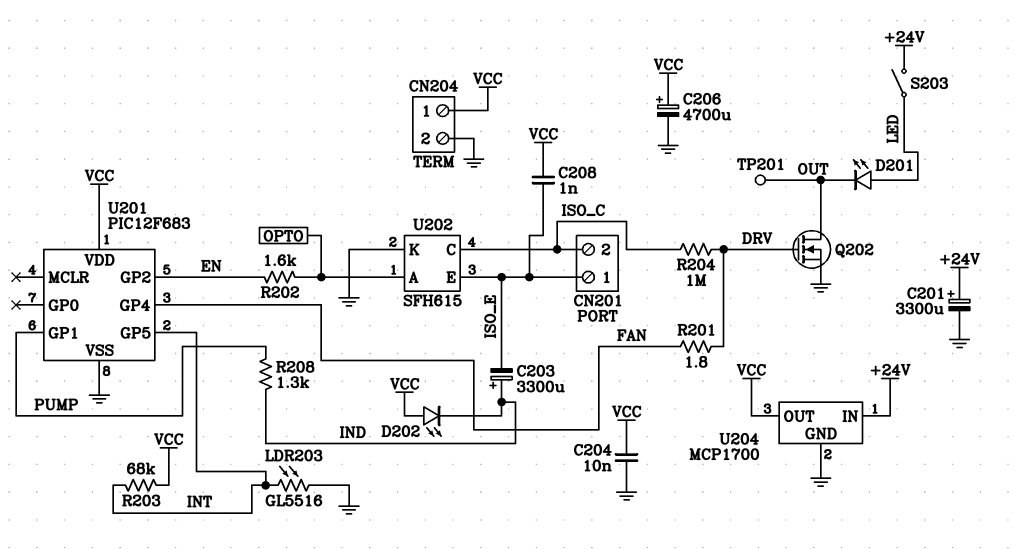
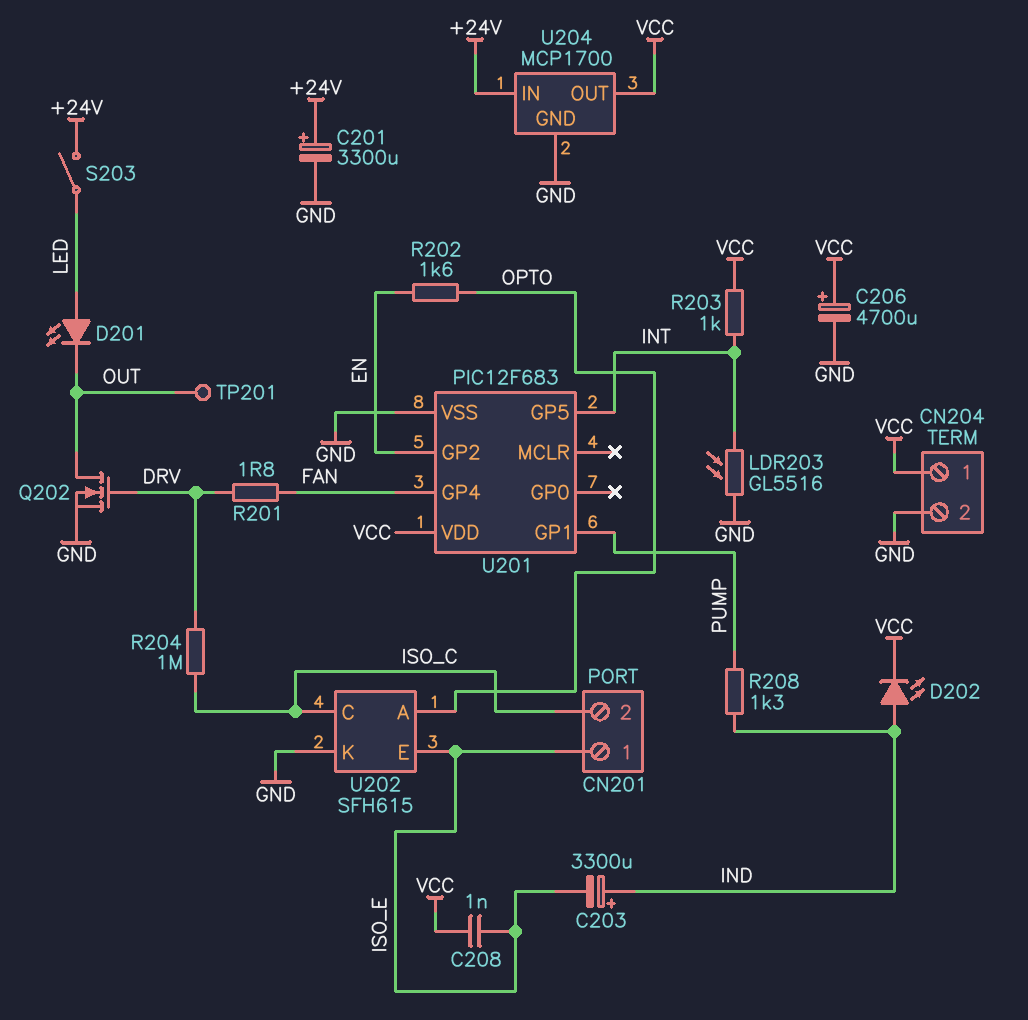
C204: 10nF (GND, VCC) -> none
D202: LED (A VCC, K IND) -> LED (A IND, K VCC)
R203: 68k (INT, VCC) -> 1k (INT, VCC)

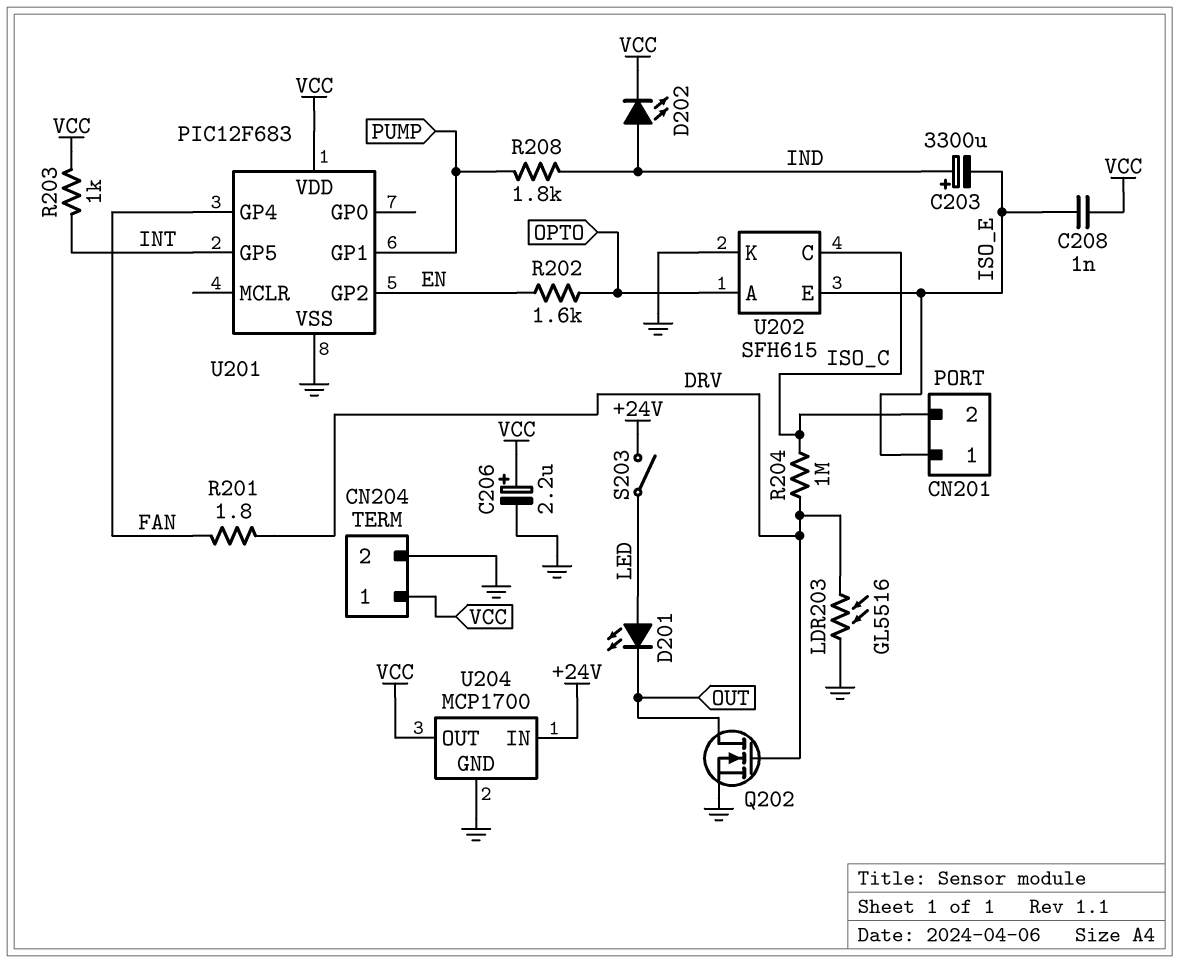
C201: 3300uF (plus +24V, minus GND) -> none
C206: 4700uF (plus VCC, minus GND) -> 2.2uF (plus VCC, minus GND)
LDR203: GL5516 (GND, INT) -> GL5516 (DRV, GND)
R208: 1.3k (IND, PUMP) -> 1.8k (IND, PUMP)
TP201: test point (OUT) -> none

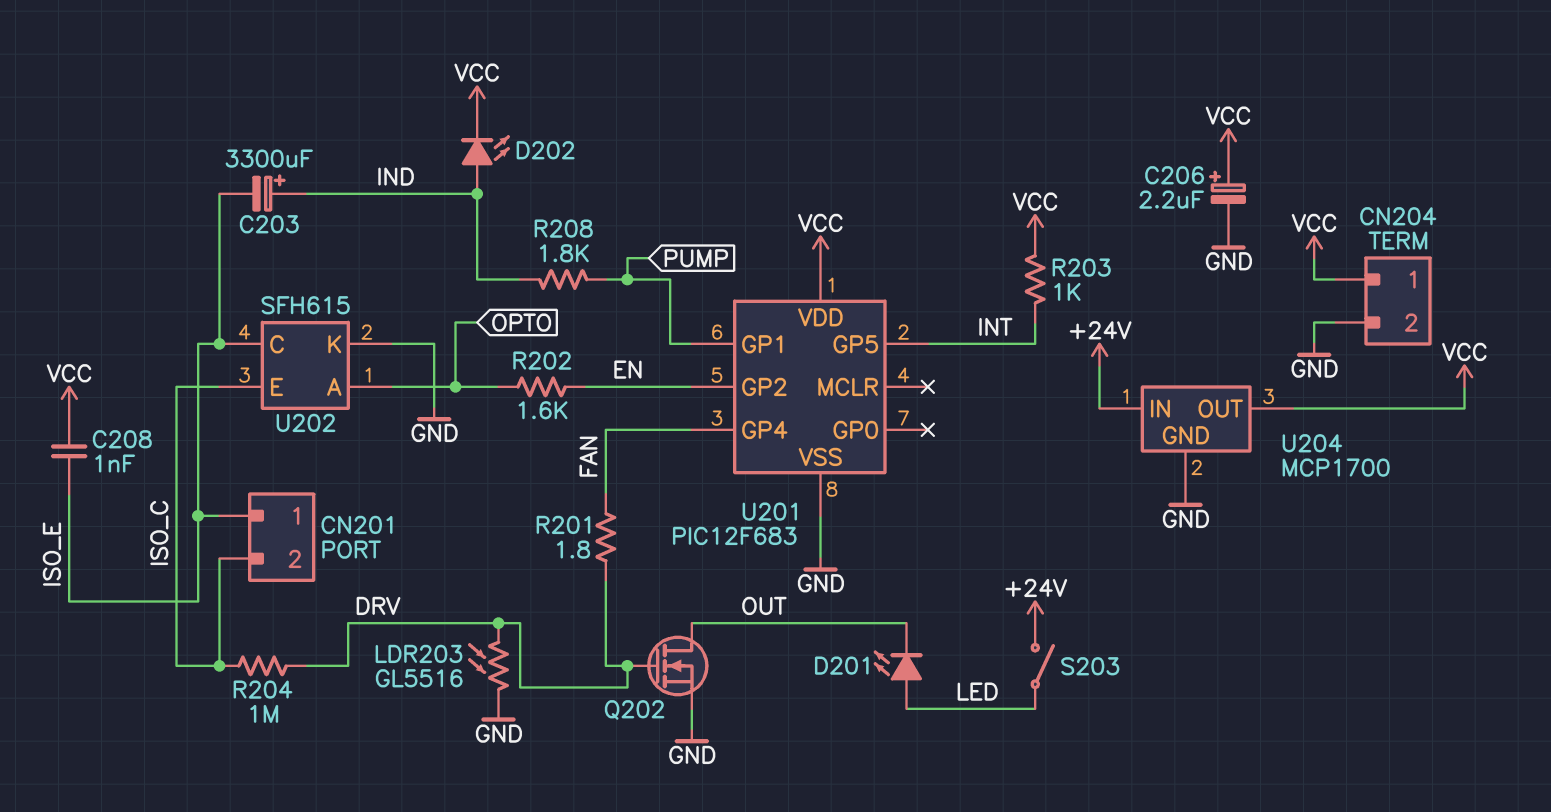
U202 pin C: ISO_C -> ISO_E
U202 pin E: ISO_E -> ISO_C

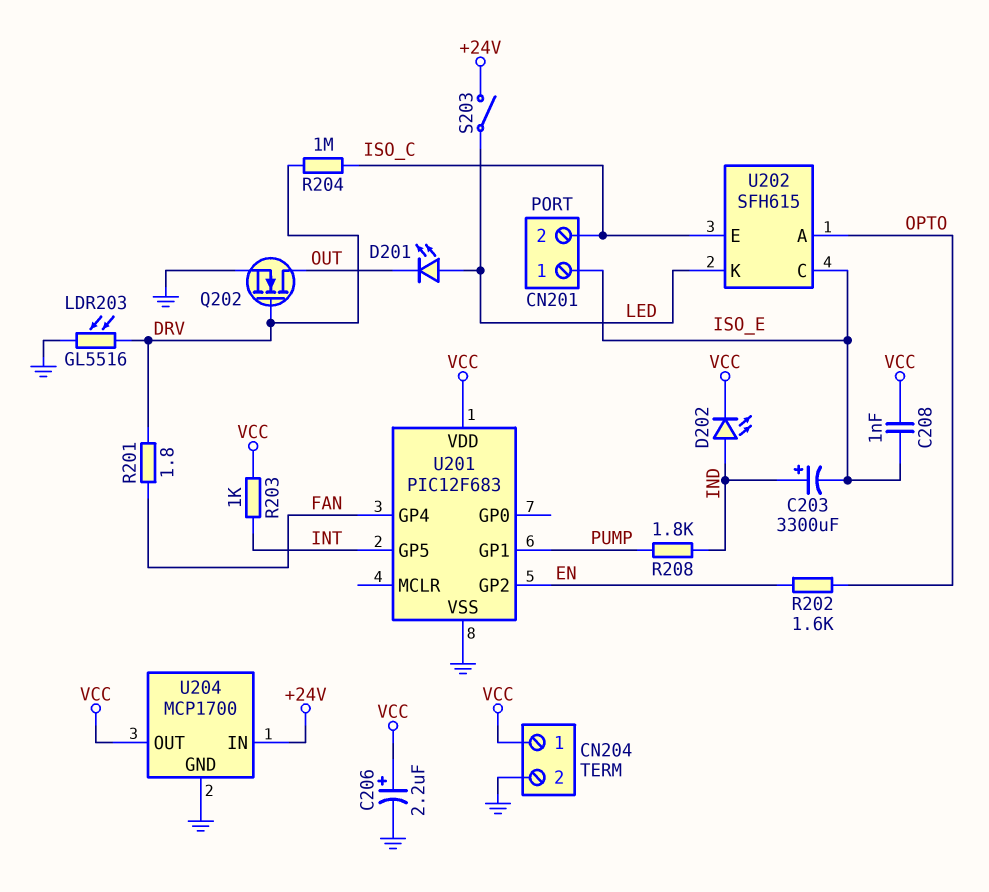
U202 pin K: GND -> LED

